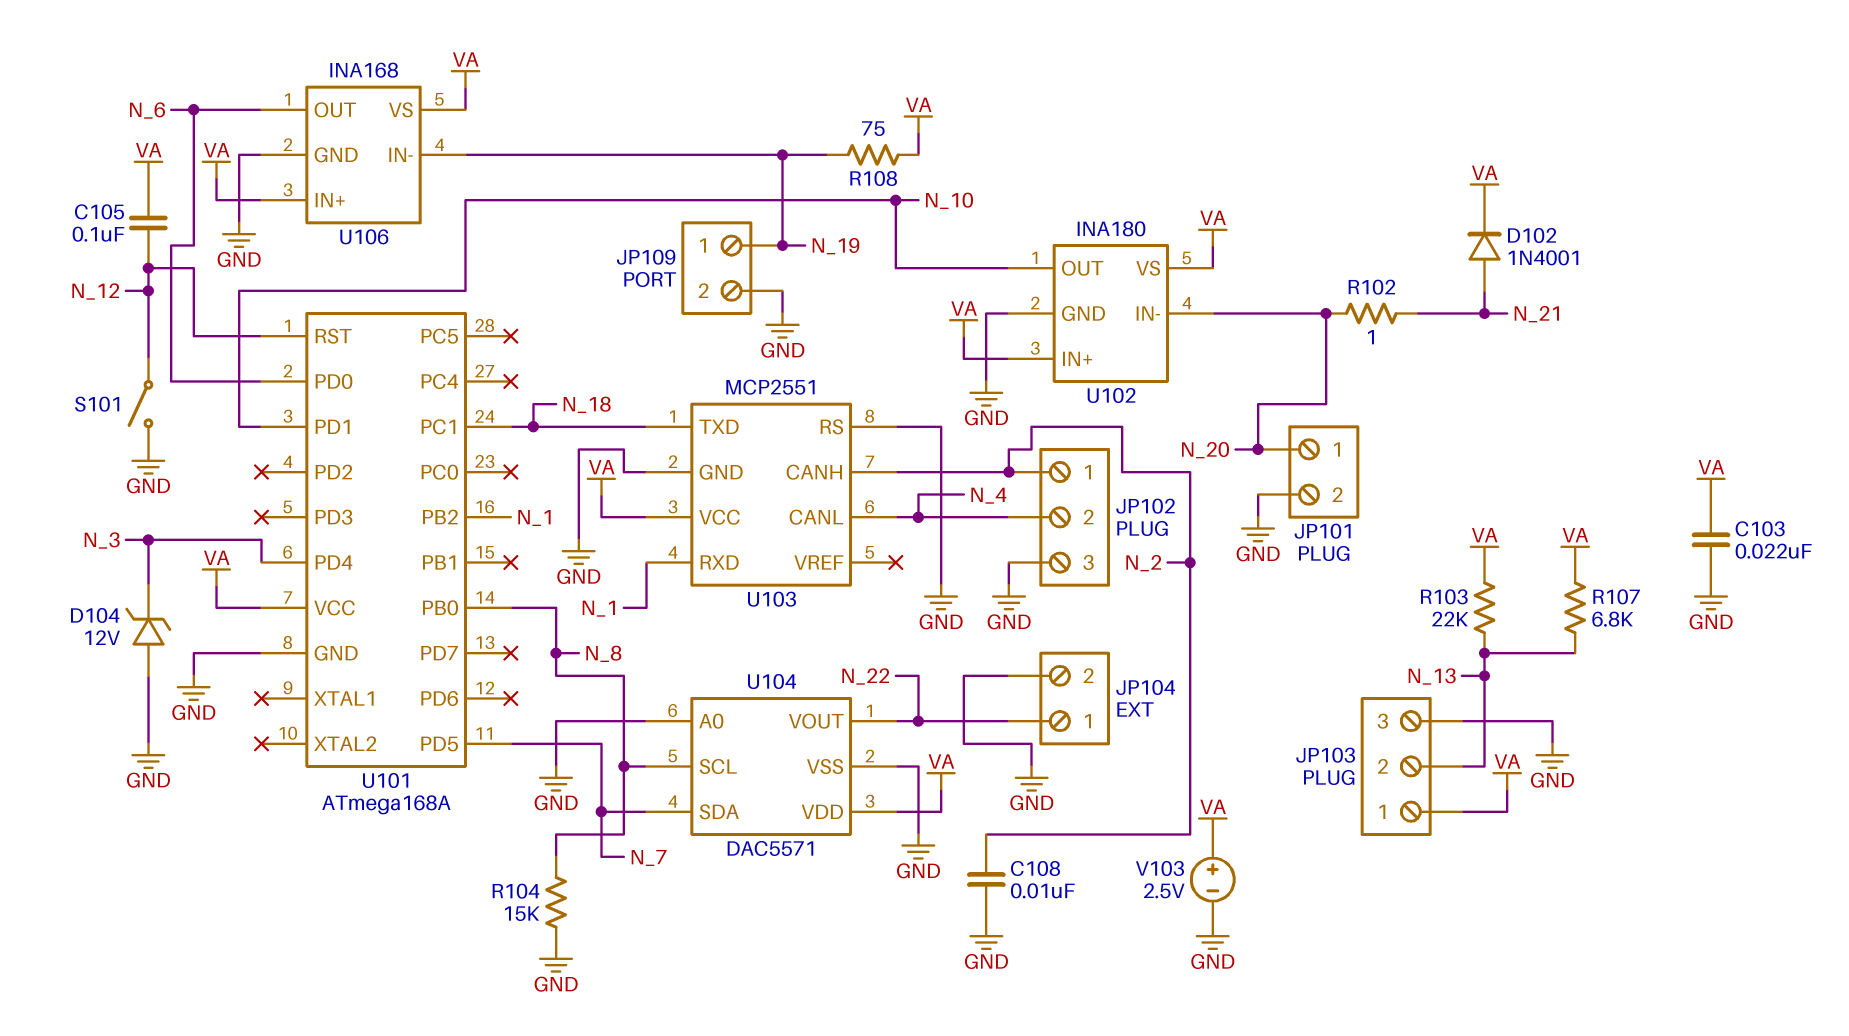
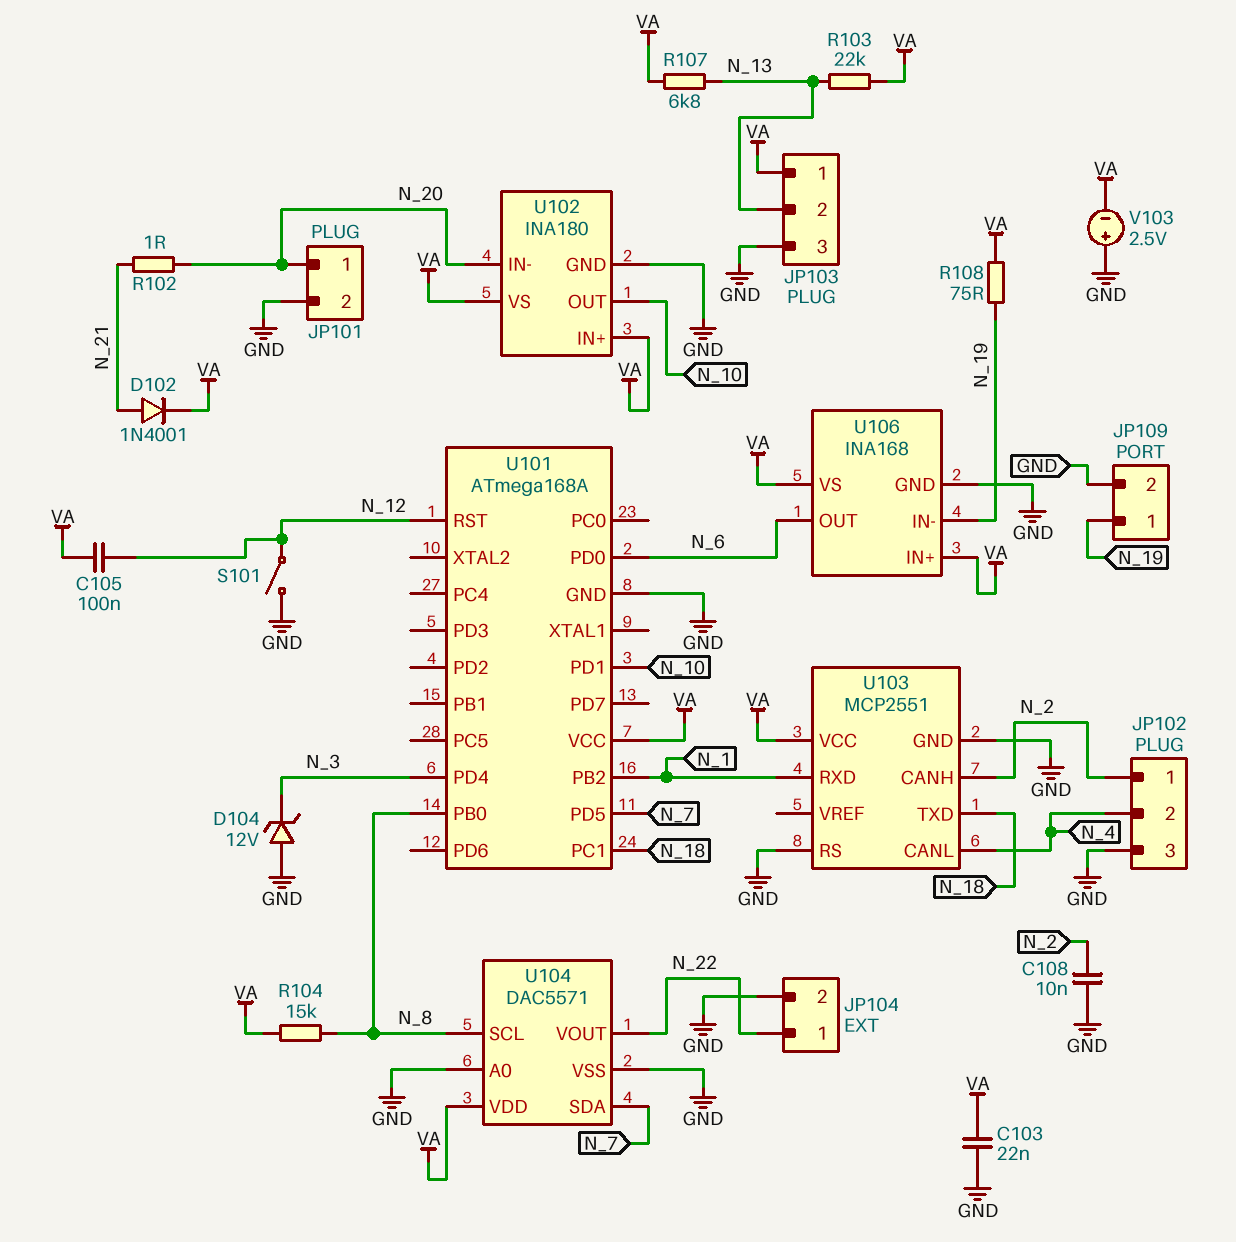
R104: 15k (GND, N_8) -> 15k (N_8, VA)
V103: 2.5V (plus VA, minus GND) -> 2.5V (plus GND, minus VA)

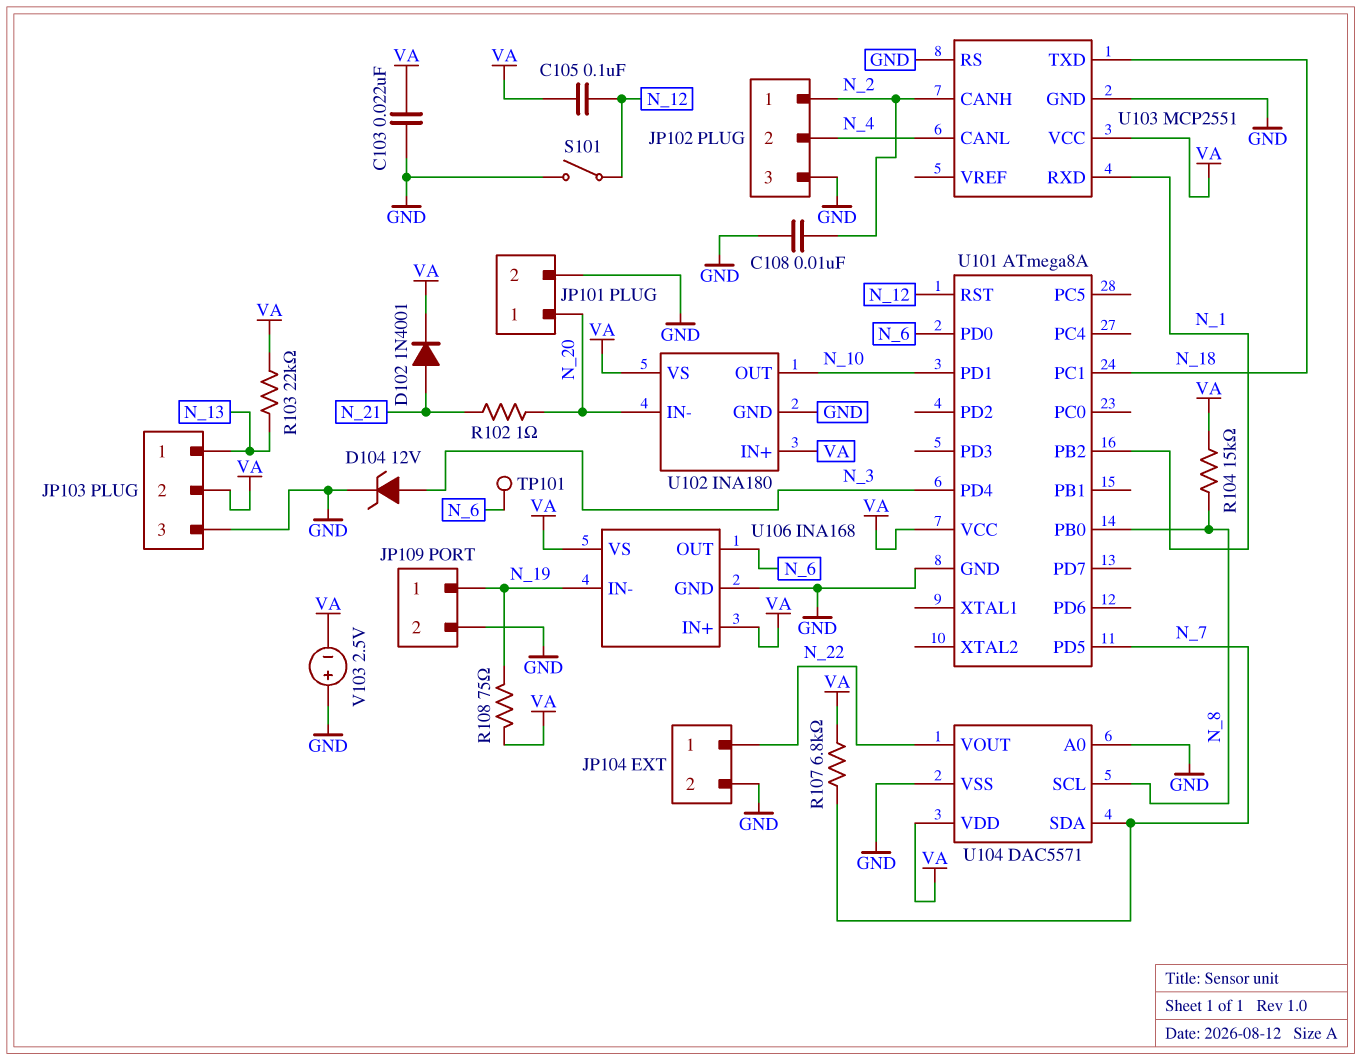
D104: zener 12V (A GND, K N_3) -> zener 12V (A N_3, K GND)
JP103 pin 1: VA -> N_13
JP103 pin 2: N_13 -> VA
R107: 6.8k (N_13, VA) -> 6.8k (N_7, VA)
TP101: none -> test point (N_6)
U101: ATmega168A -> ATmega8A

